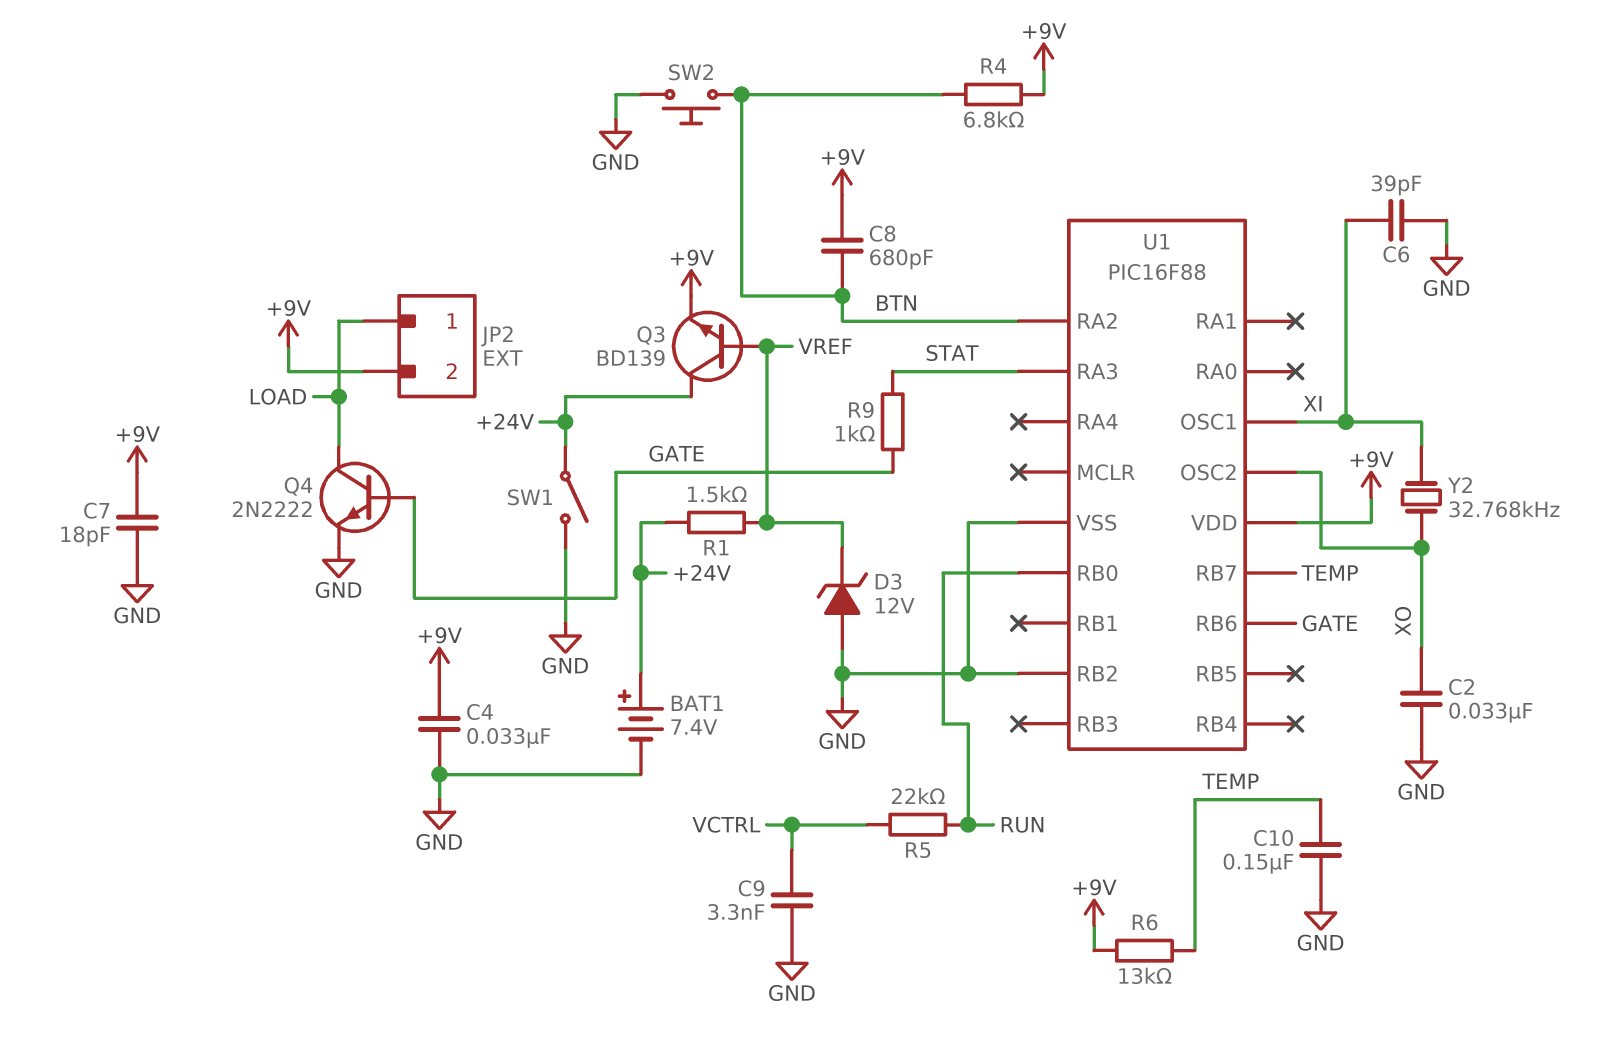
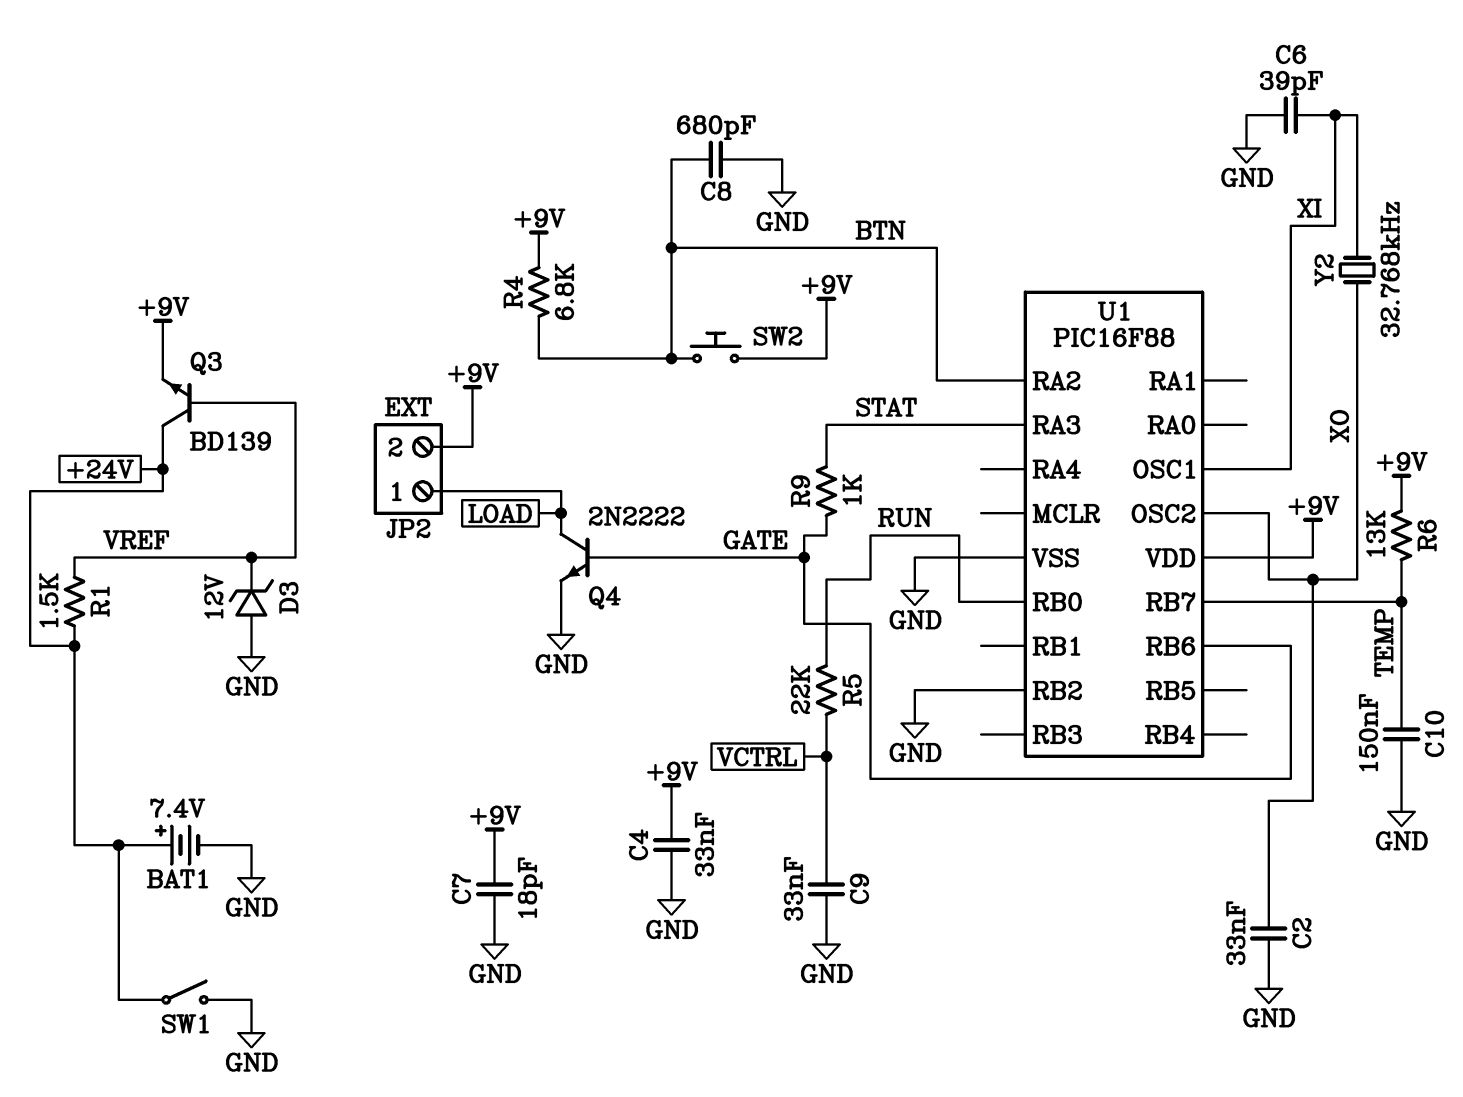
C8: 680pF (+9V, BTN) -> 680pF (BTN, GND)
C9: 3.3nF (GND, VCTRL) -> 33nF (GND, VCTRL)
SW2: button (BTN, GND) -> button (+9V, BTN)

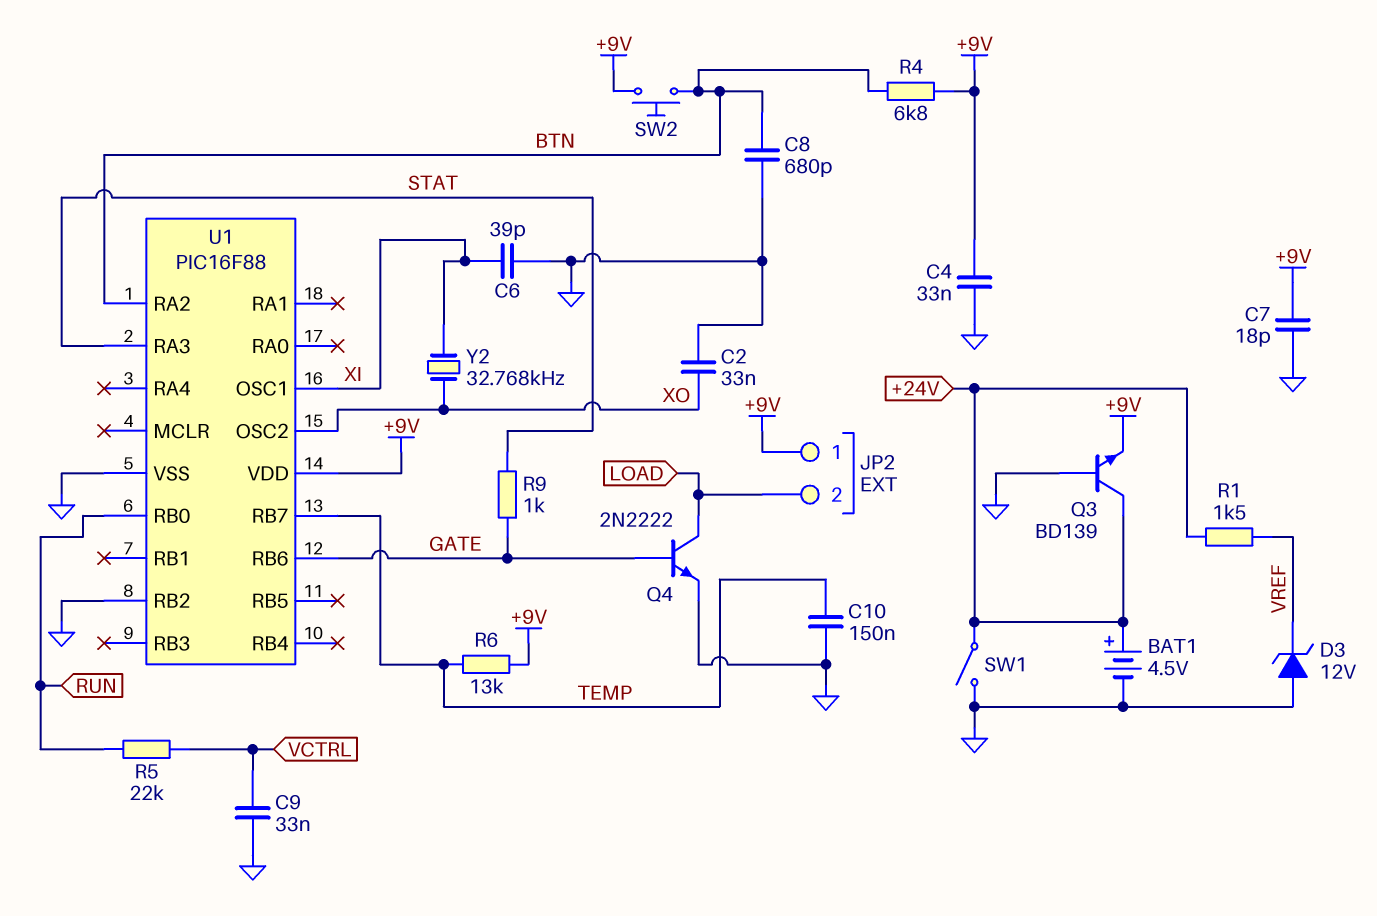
BAT1: 7.4V (plus +24V, minus GND) -> 4.5V (plus +24V, minus GND)
JP2 pin 1: LOAD -> +9V
JP2 pin 2: +9V -> LOAD
Q3: NPN BD139 (B VREF, C +24V, E +9V) -> NPN BD139 (B GND, C +24V, E +9V)

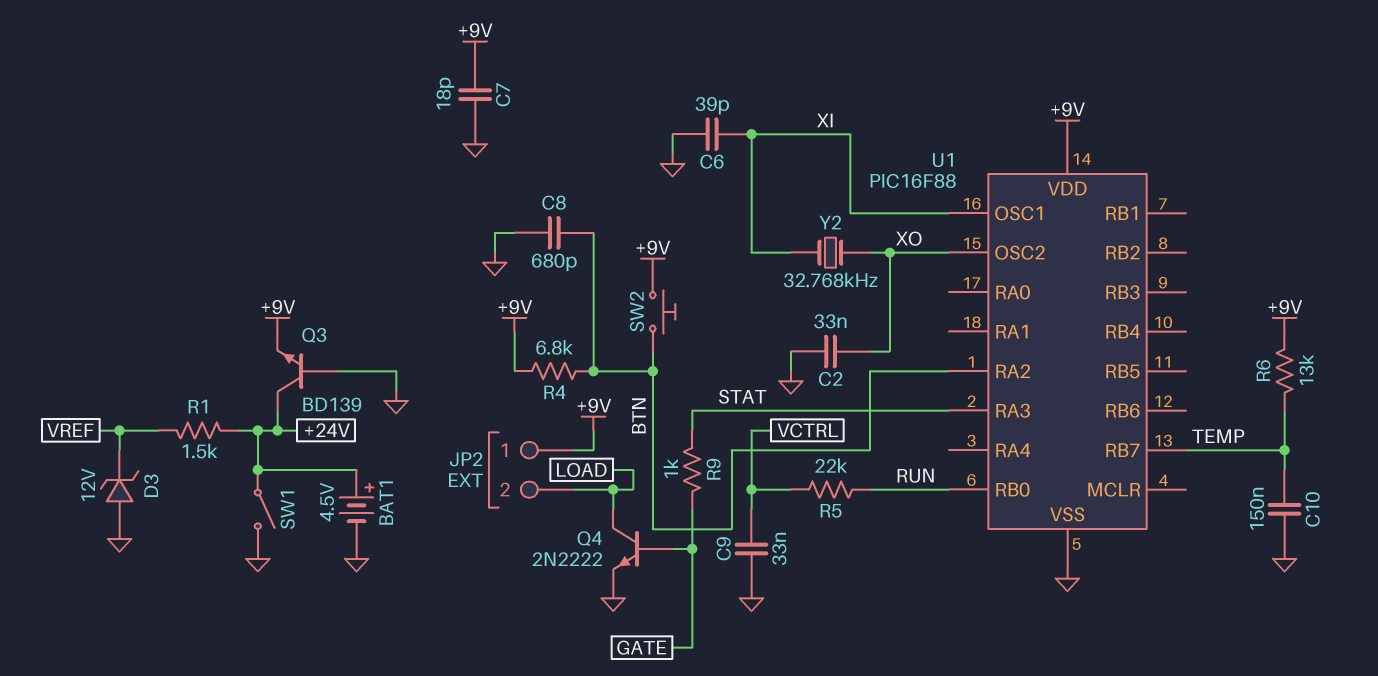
C4: 33nF (+9V, GND) -> none
U1 pin RB2: GND -> none
U1 pin RB6: GATE -> none

